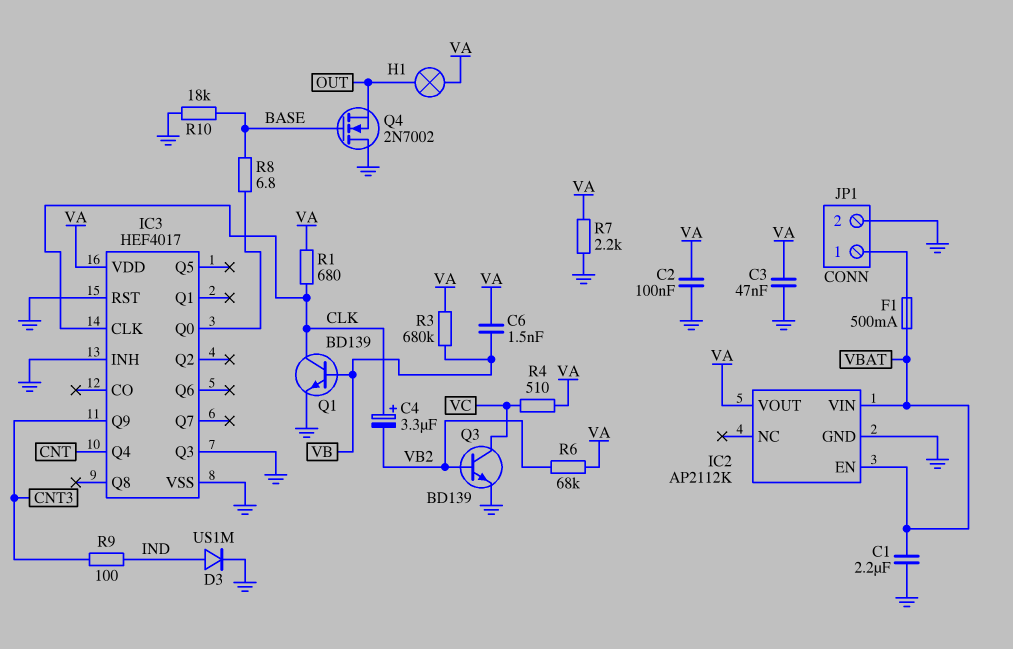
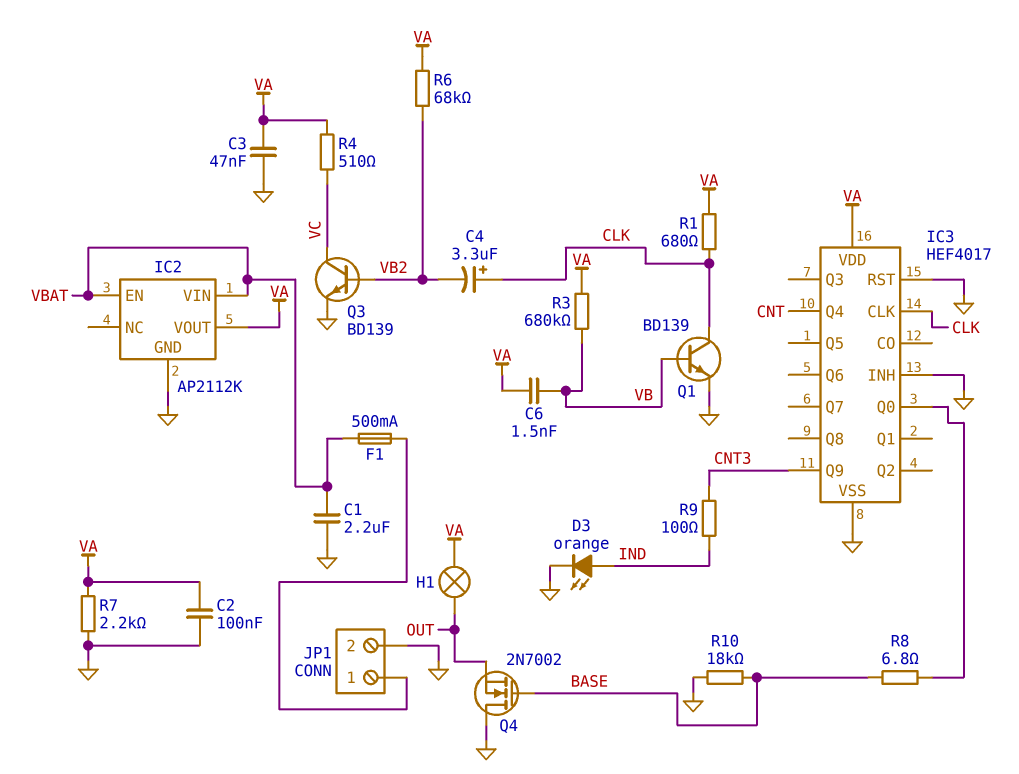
D3: diode US1M (A IND, K GND) -> LED orange (A IND, K GND)
IC3 pin Q3: GND -> none

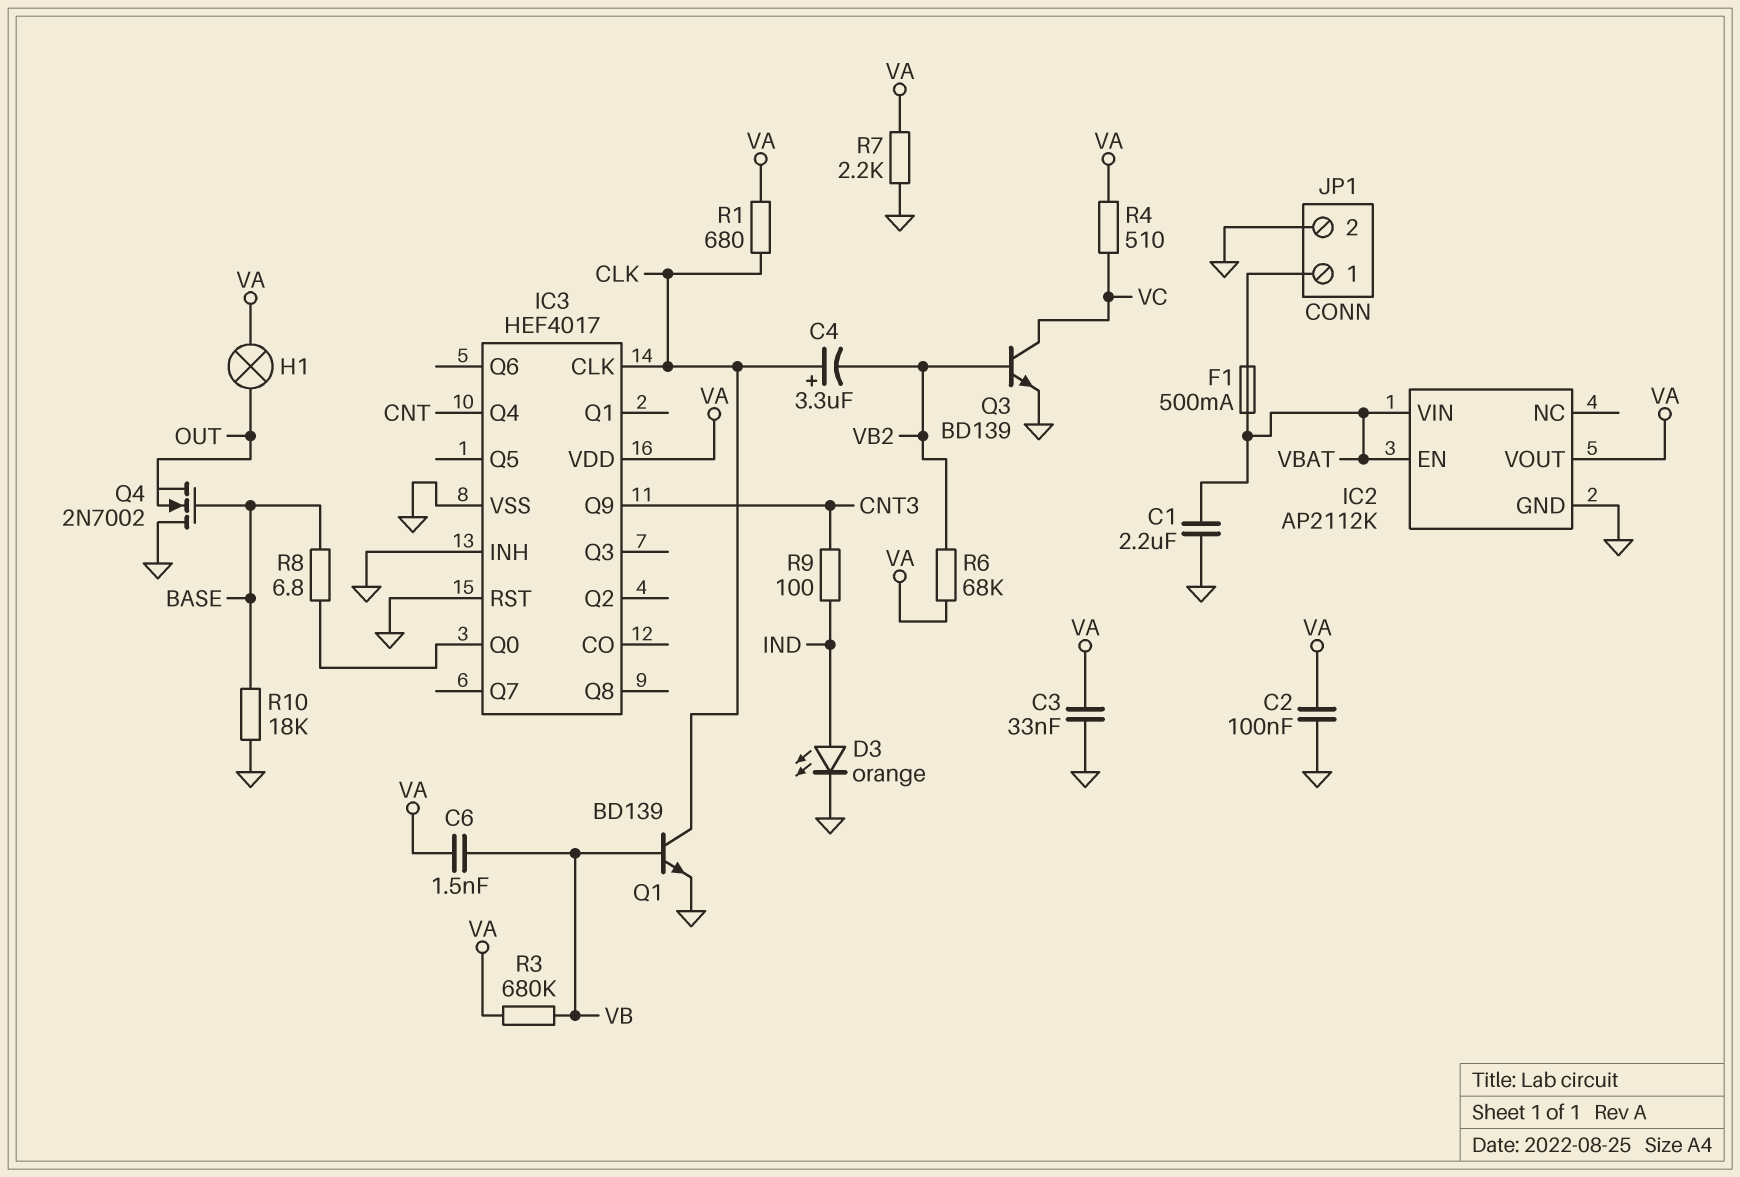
C3: 47nF (GND, VA) -> 33nF (GND, VA)

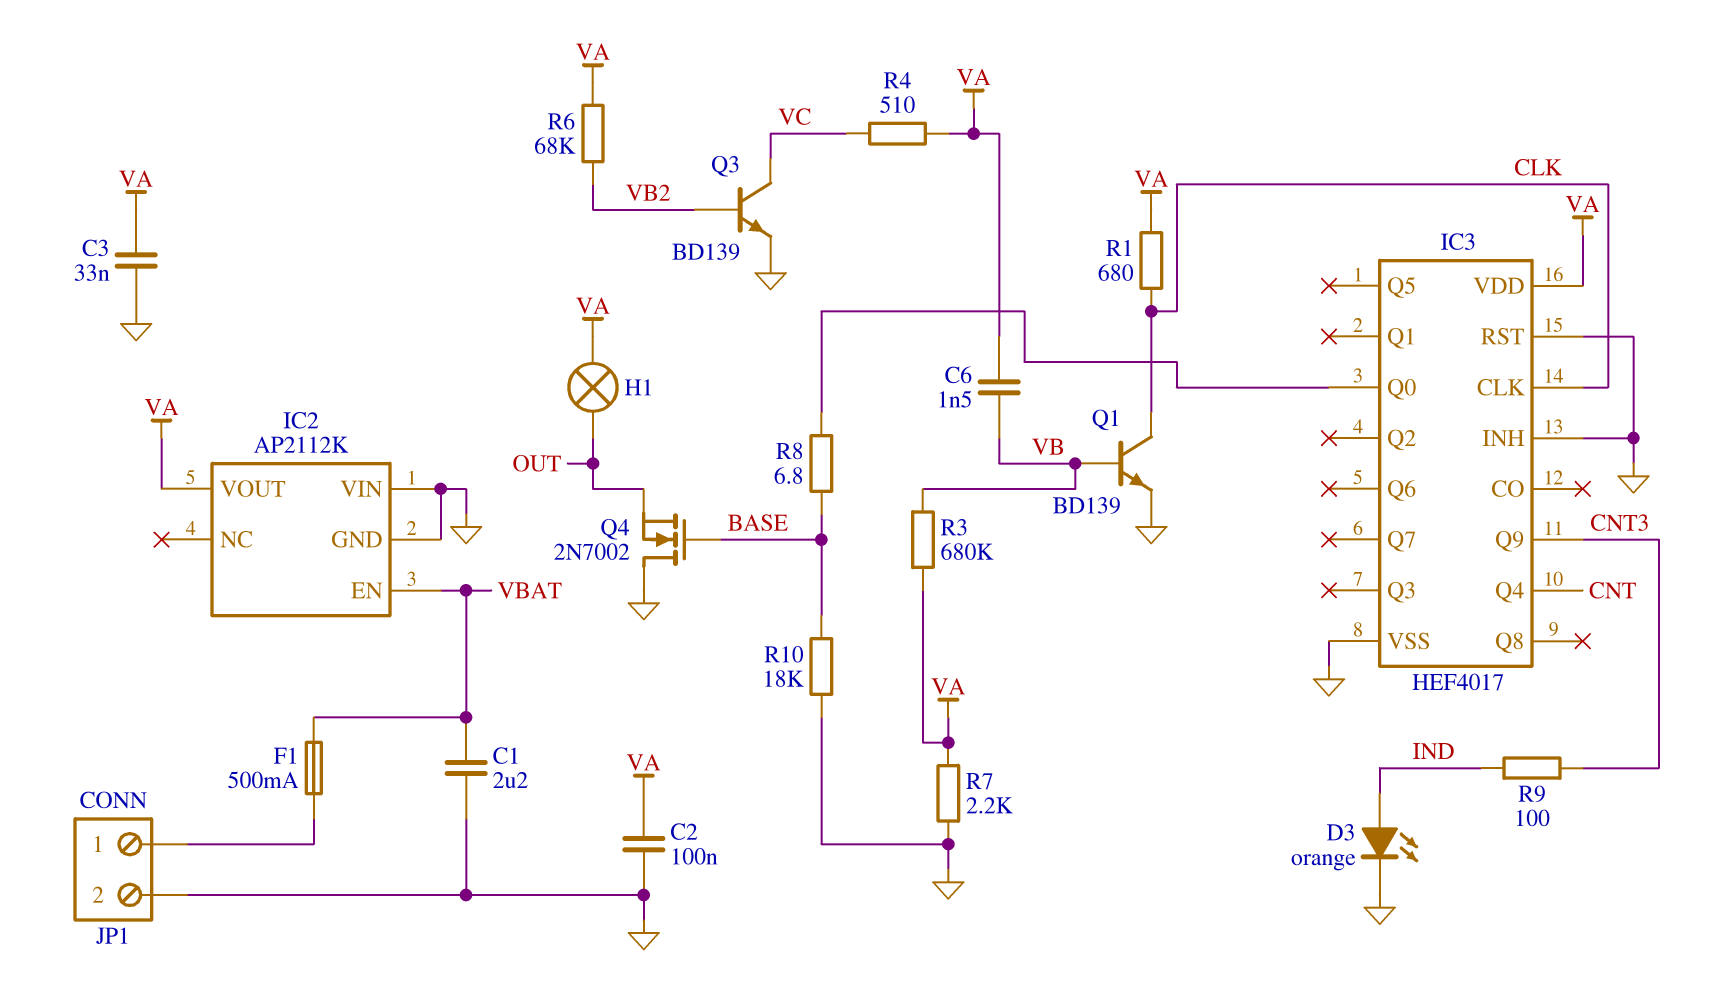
C4: 3.3uF (plus CLK, minus VB2) -> none
IC2 pin VIN: VBAT -> GND

